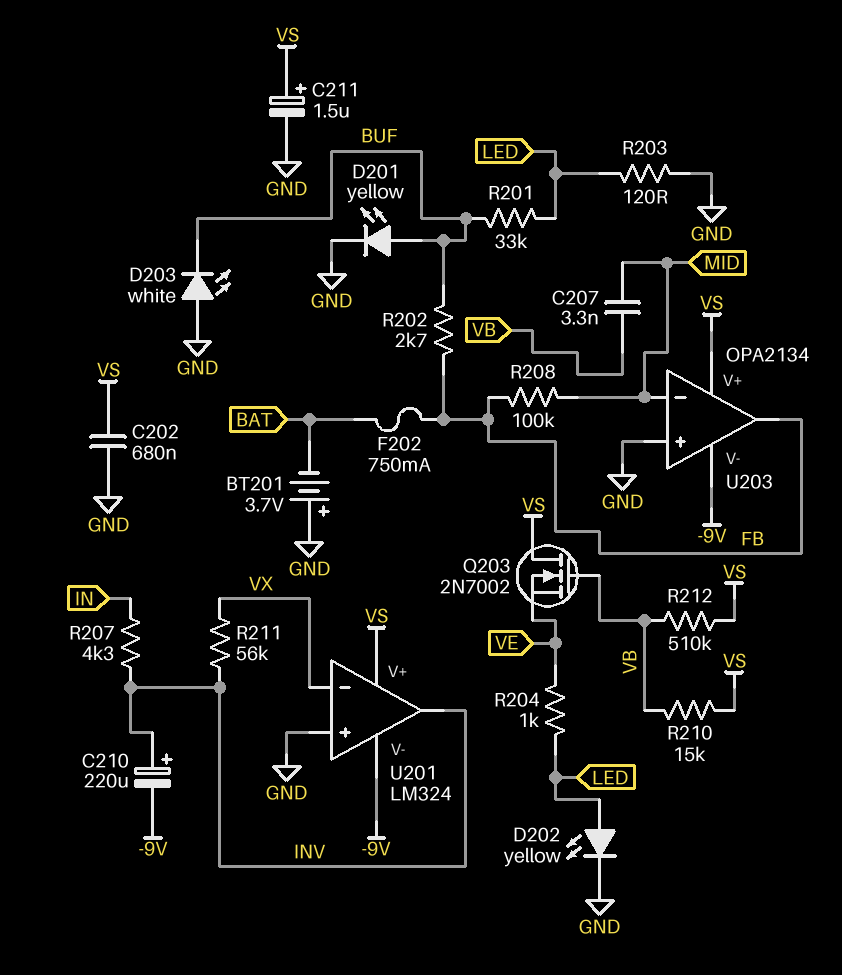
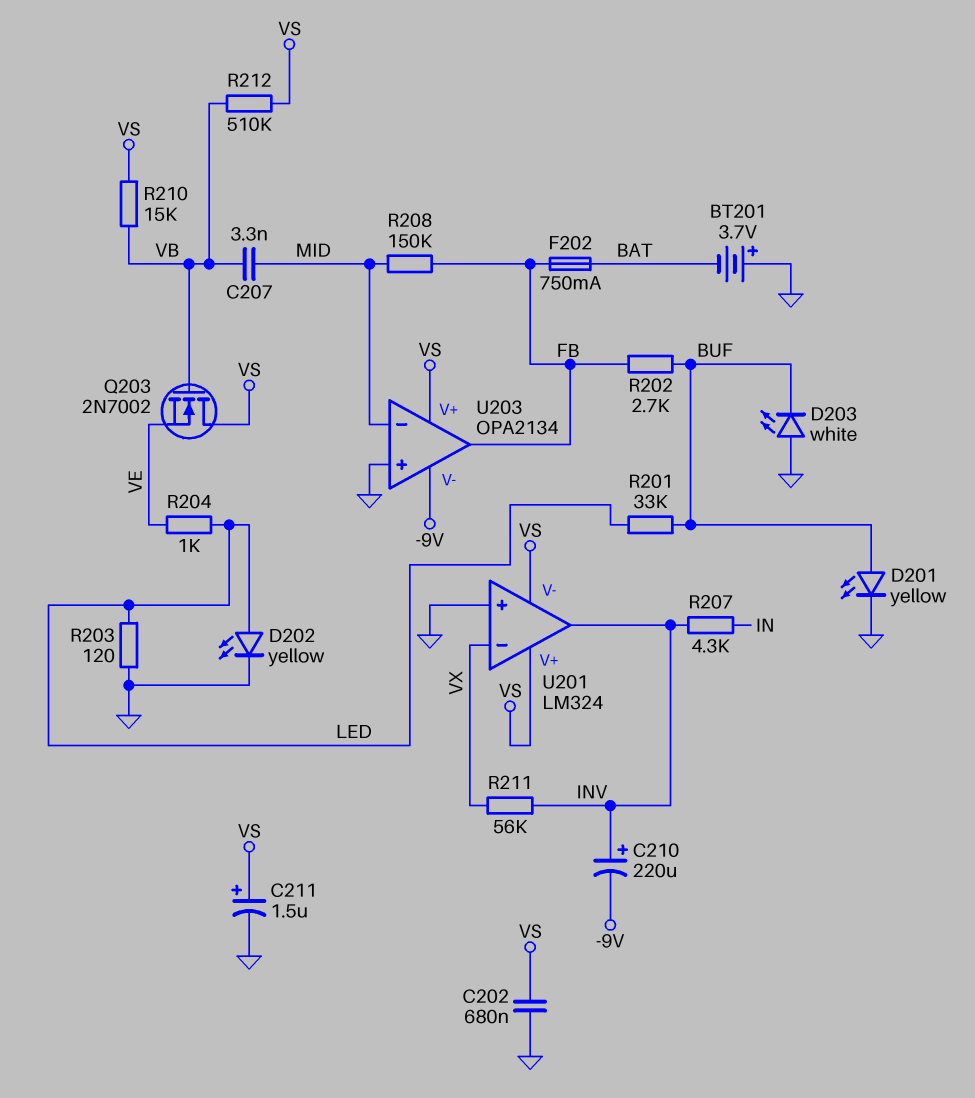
R208: 100k (FB, MID) -> 150k (FB, MID)
U201 pin V-: -9V -> VS

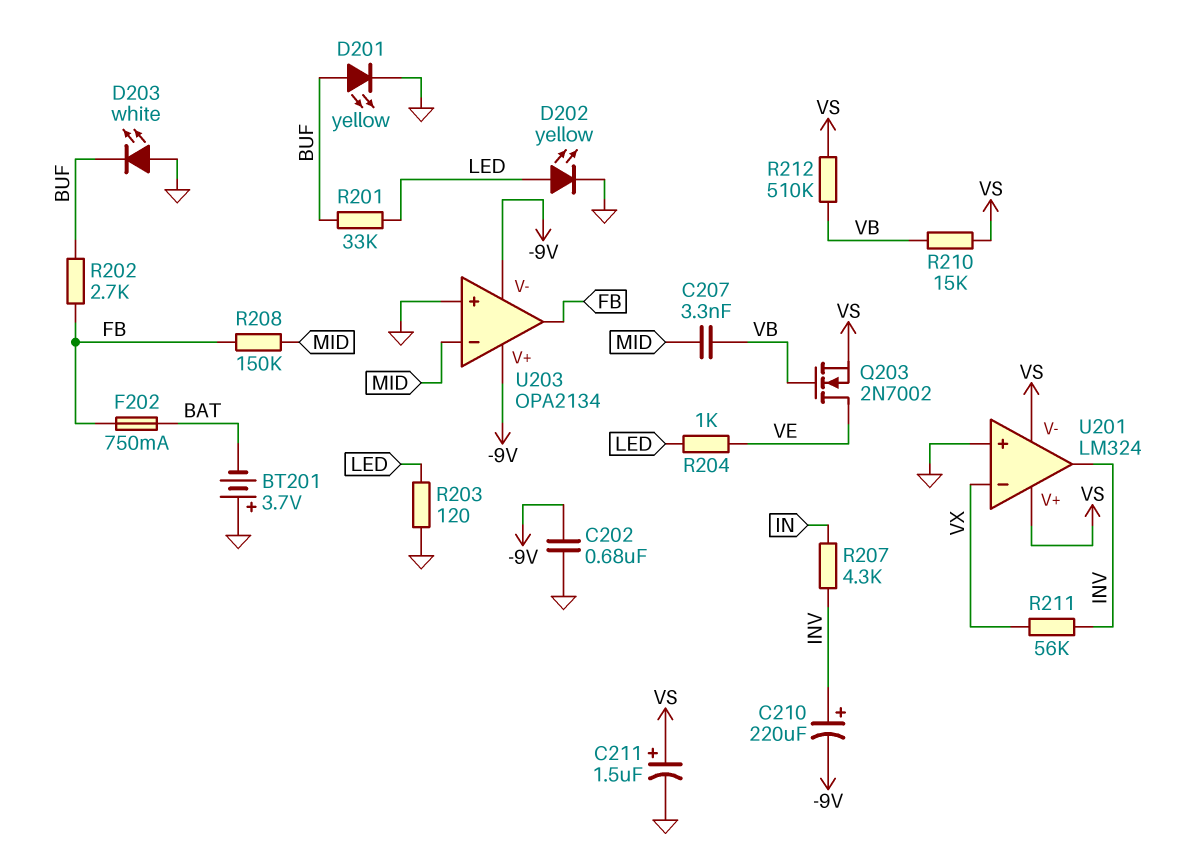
C202: 680nF (GND, VS) -> 680nF (-9V, GND)
Q203: NMOS 2N7002 (G VB, D VS, S VE) -> NMOS 2N7002 (G VB, D VE, S VS)
U203 pin V+: VS -> -9V

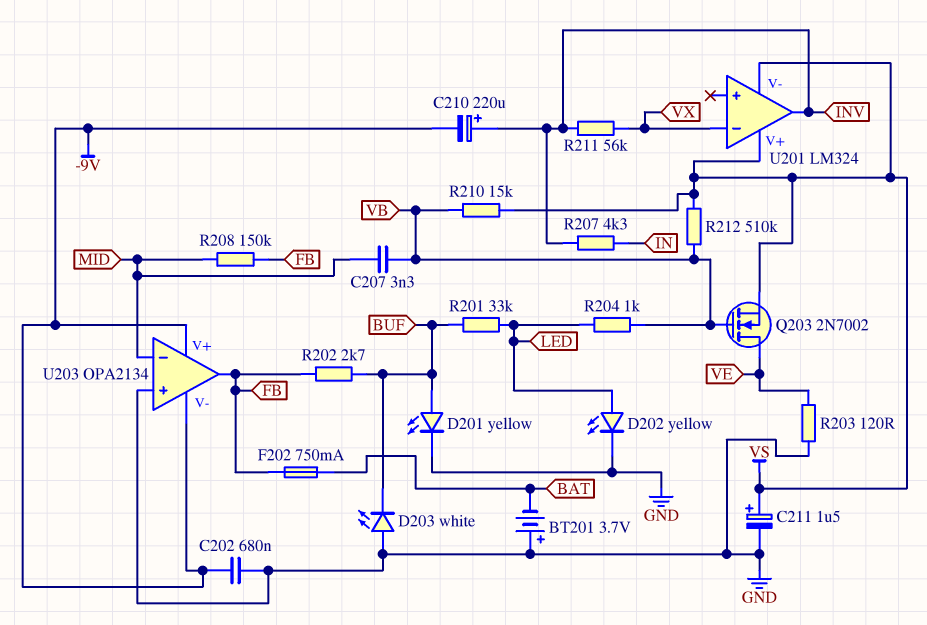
R203: 120 (GND, LED) -> 120 (GND, VE)
R204: 1k (LED, VE) -> 1k (LED, VB)
U201 pin in+: GND -> none

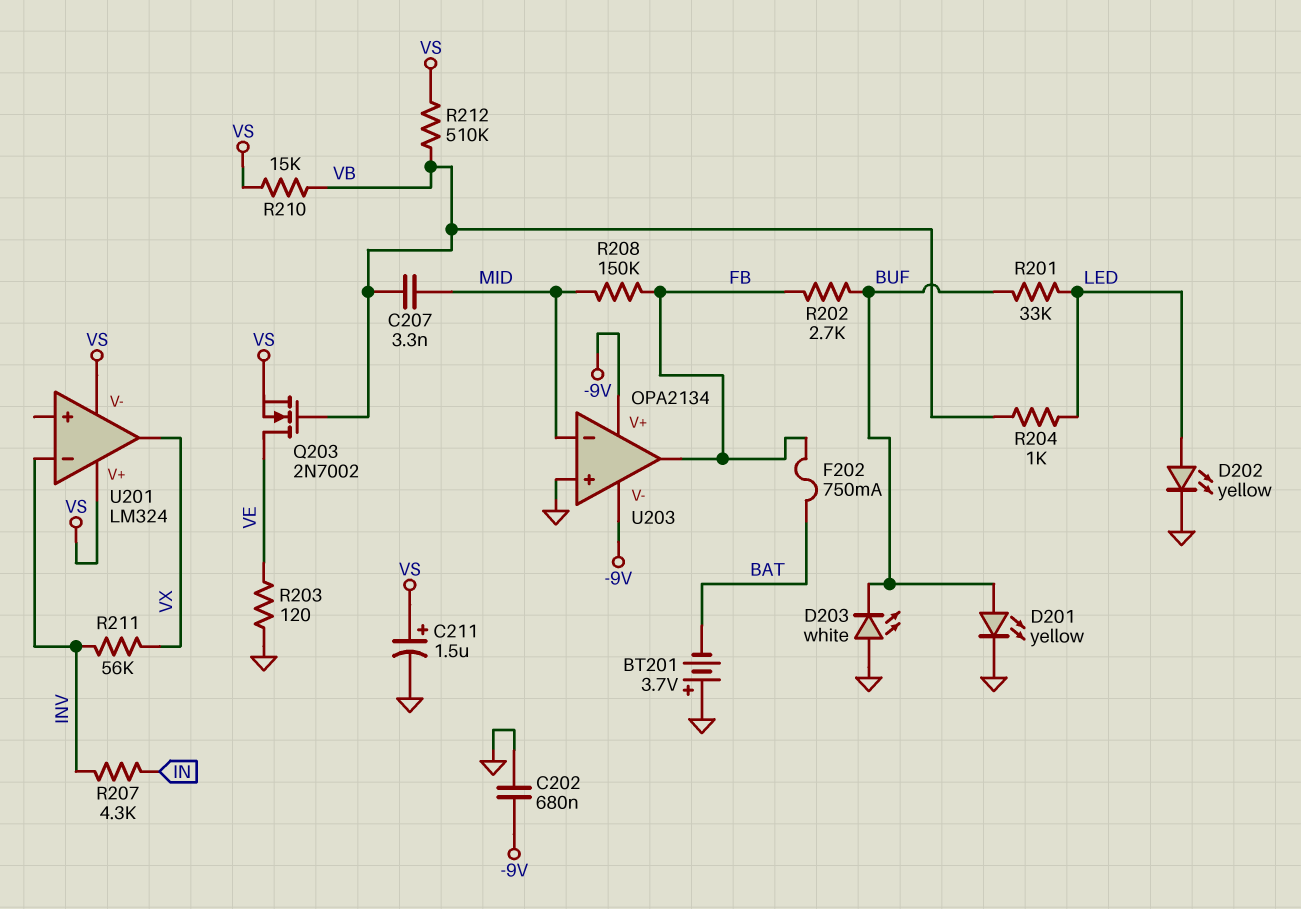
C210: 220uF (plus INV, minus -9V) -> none
U201 pin in-: VX -> INV
U201 pin out: INV -> VX

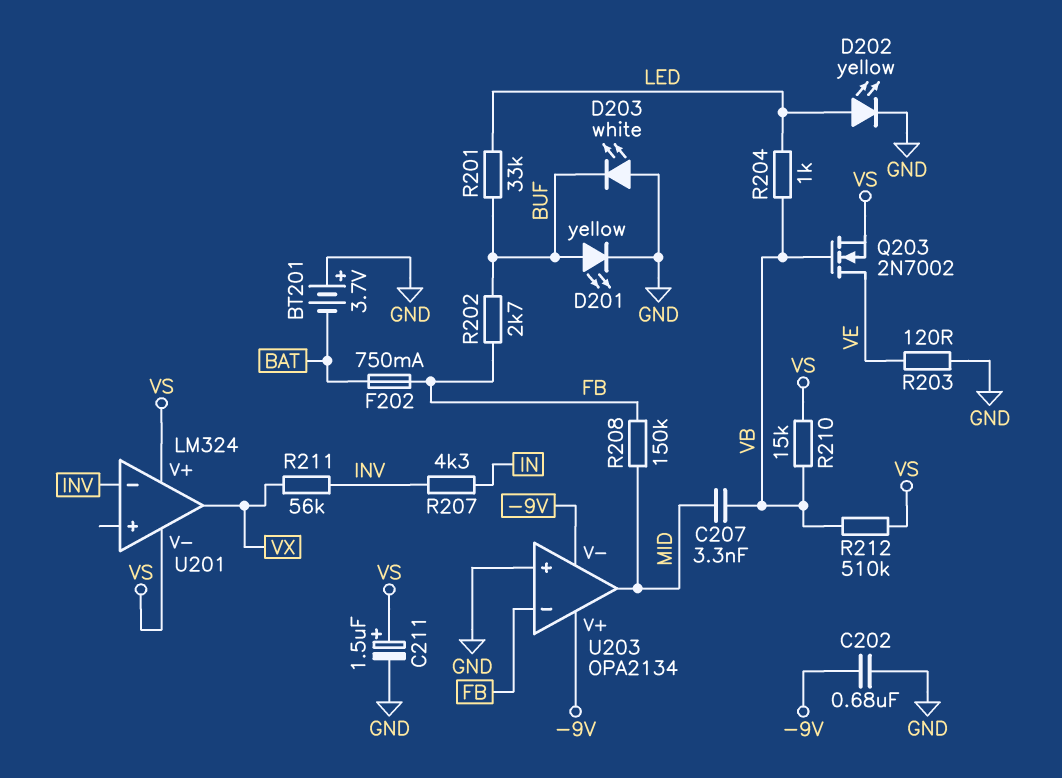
U203 pin in-: MID -> FB
U203 pin out: FB -> MID

